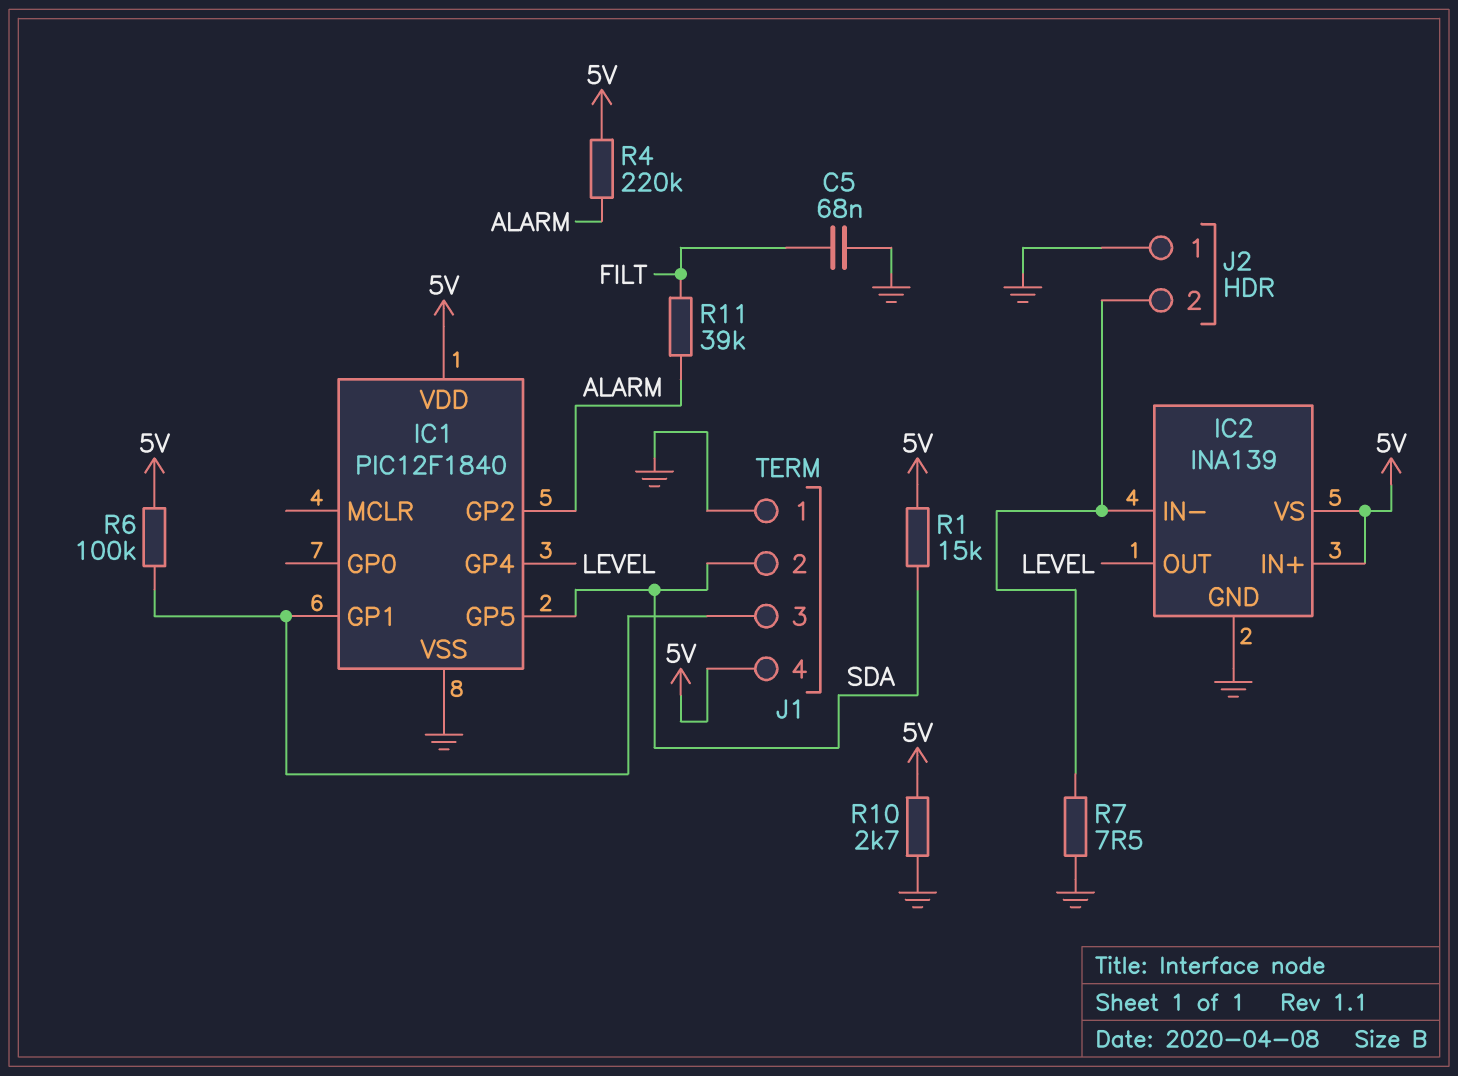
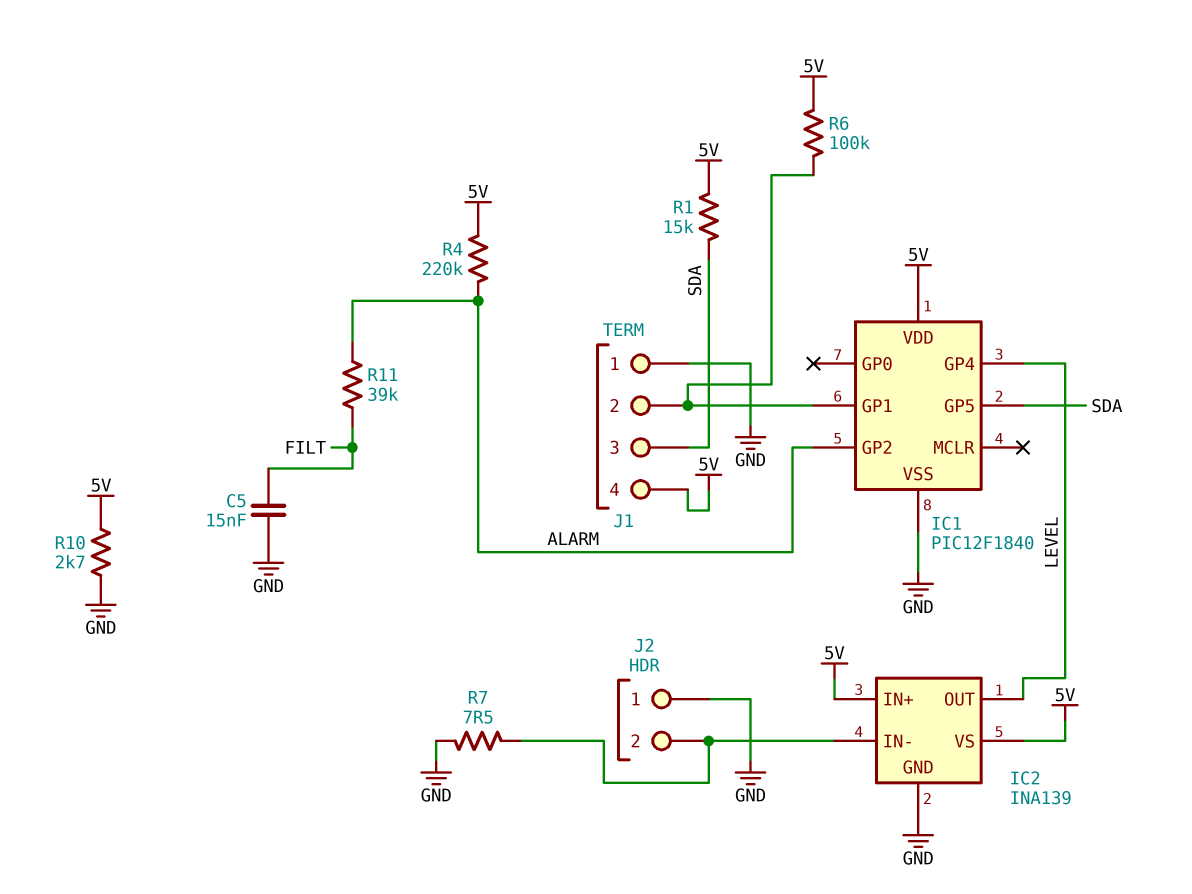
C5: 68nF (FILT, GND) -> 15nF (FILT, GND)
J1 pin 2: SDA -> IC1/GP1
J1 pin 3: IC1/GP1 -> SDA

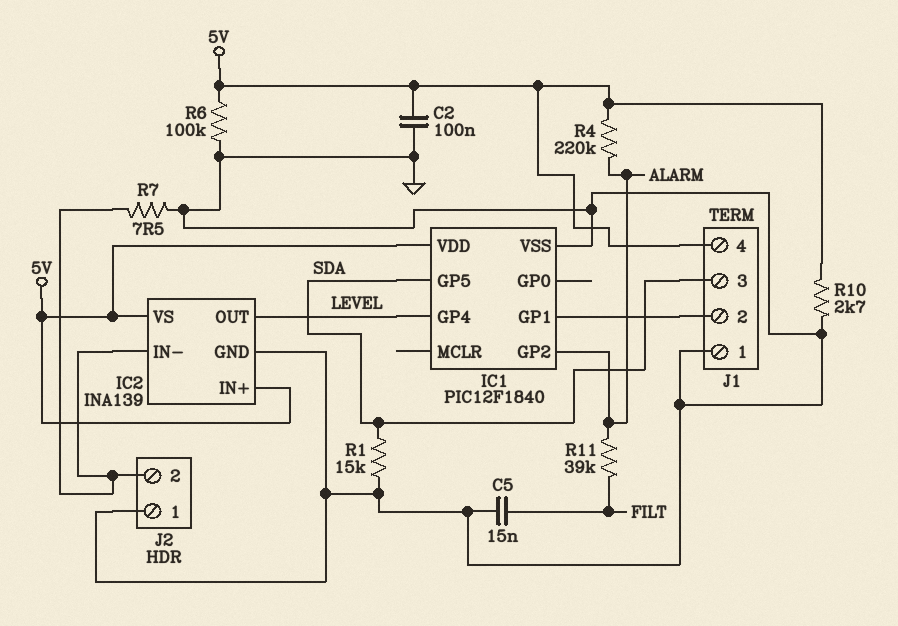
C2: none -> 100nF (5V, GND)
R1: 15k (5V, SDA) -> 15k (GND, SDA)
R6: 100k (5V, IC1/GP1) -> 100k (5V, GND)

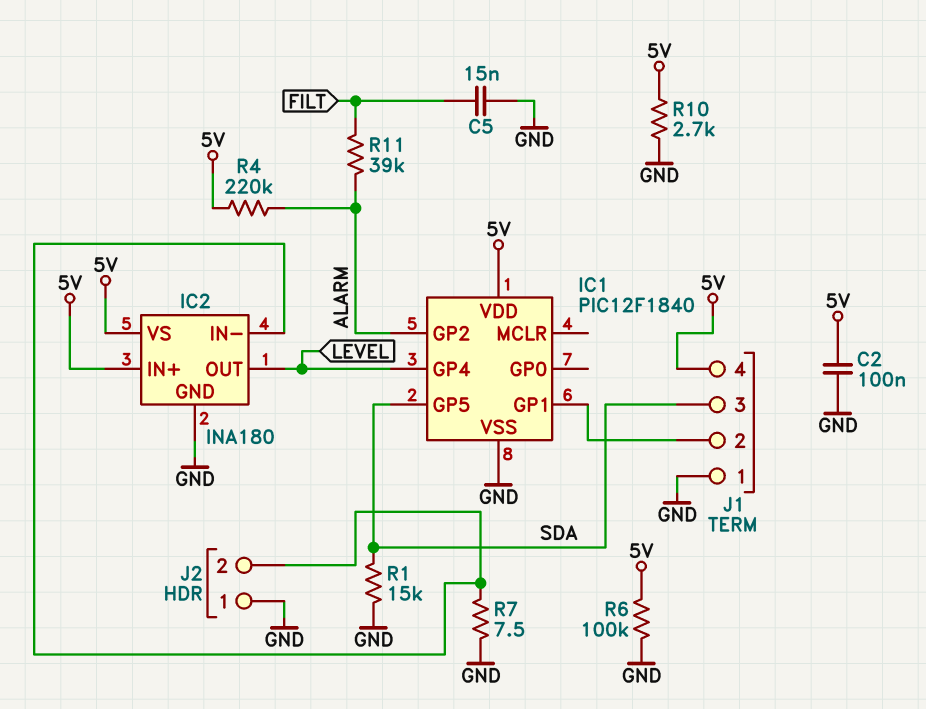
IC2: INA139 -> INA180

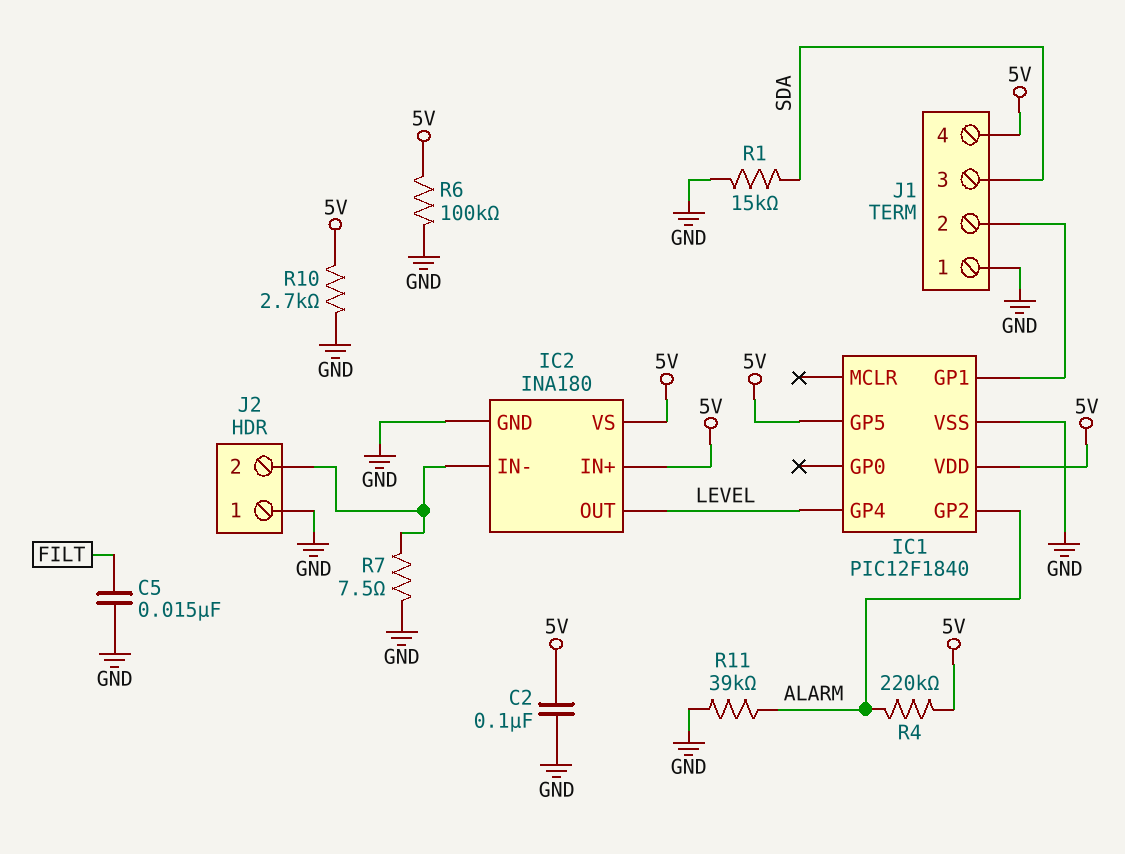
IC1 pin GP5: SDA -> 5V
R11: 39k (ALARM, FILT) -> 39k (ALARM, GND)

